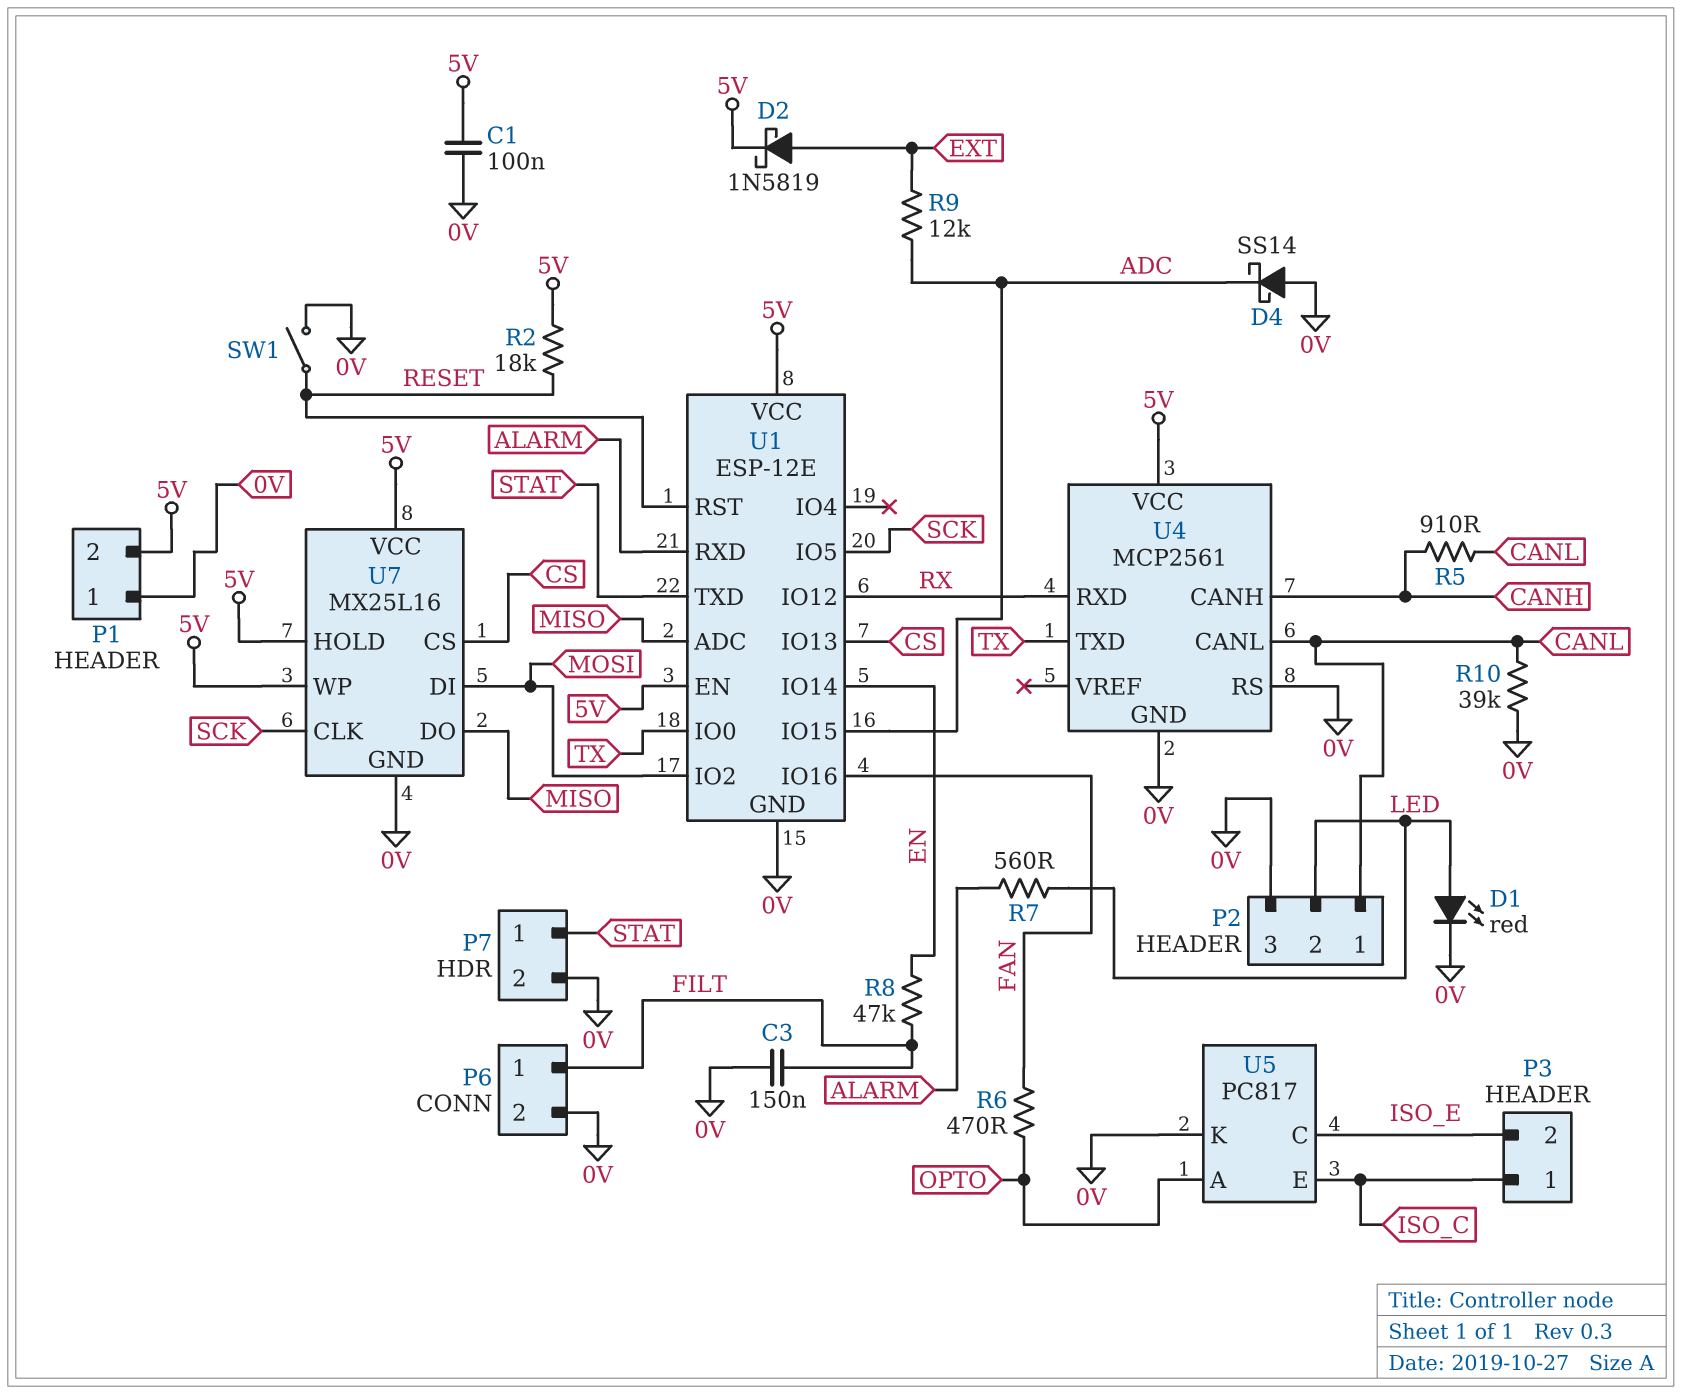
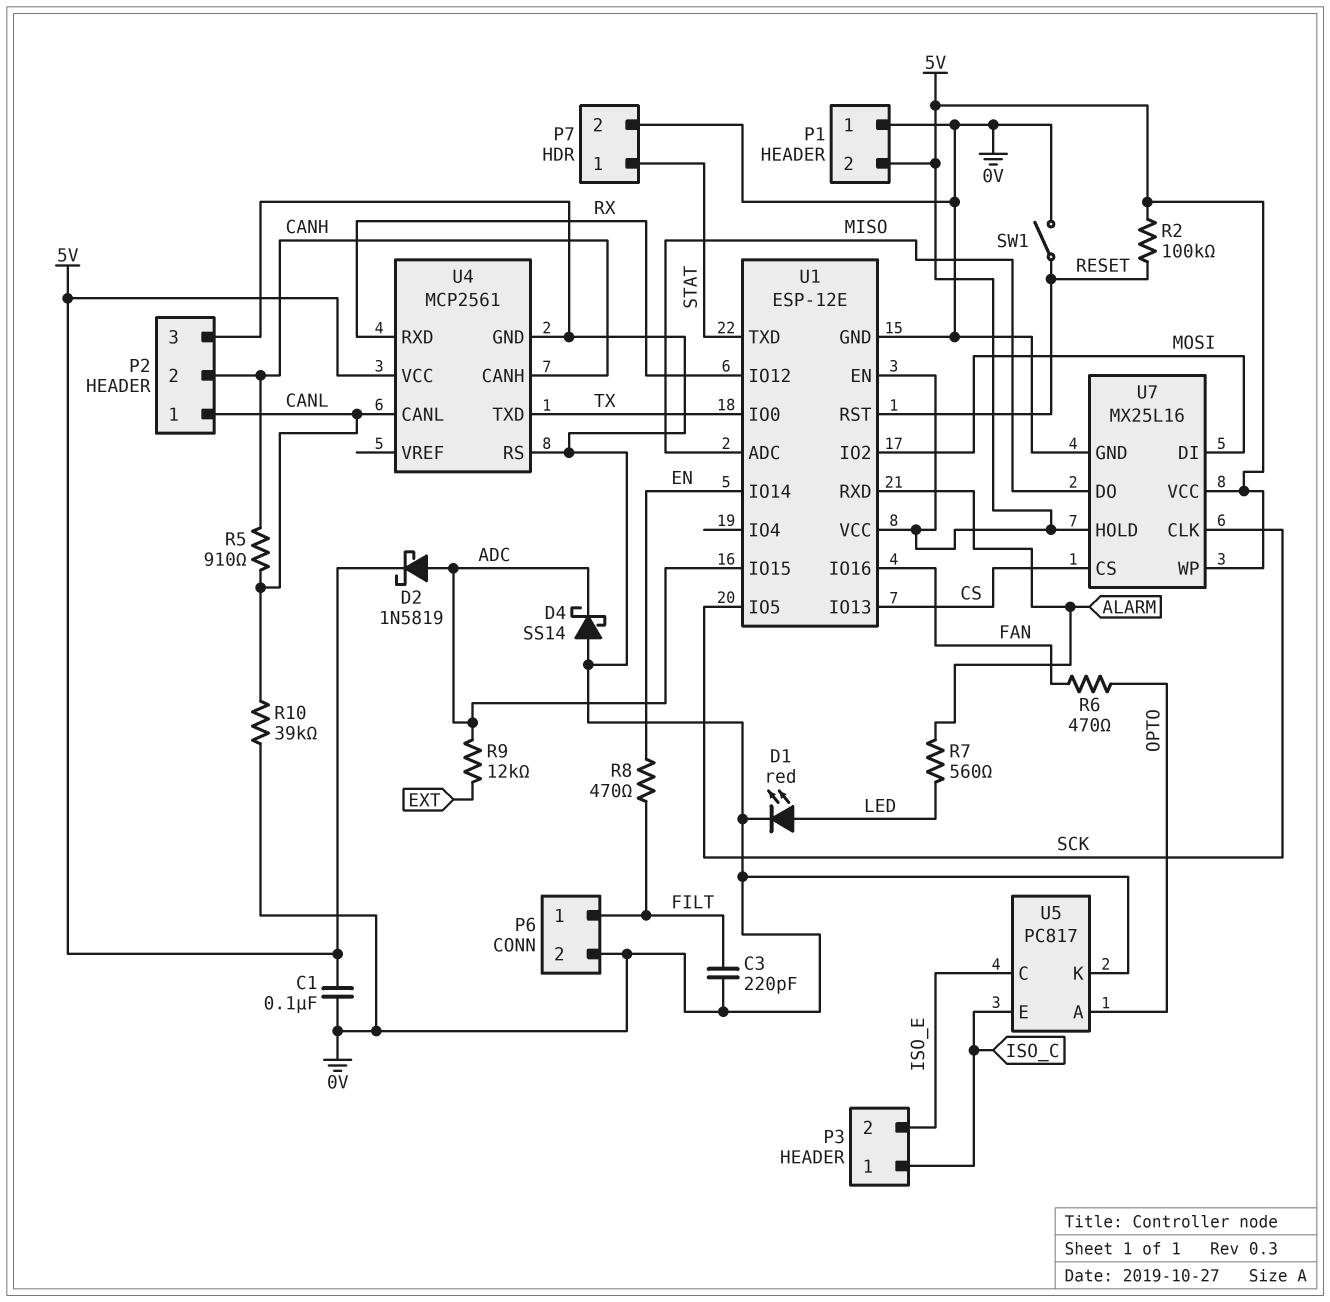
C3: 150nF (0V, FILT) -> 220pF (0V, FILT)
D2: schottky 1N5819 (A EXT, K 5V) -> schottky 1N5819 (A ADC, K 5V)
P2 pin 2: LED -> CANH
R2: 18k (5V, RESET) -> 100k (5V, RESET)
R8: 47k (EN, FILT) -> 470 (EN, FILT)

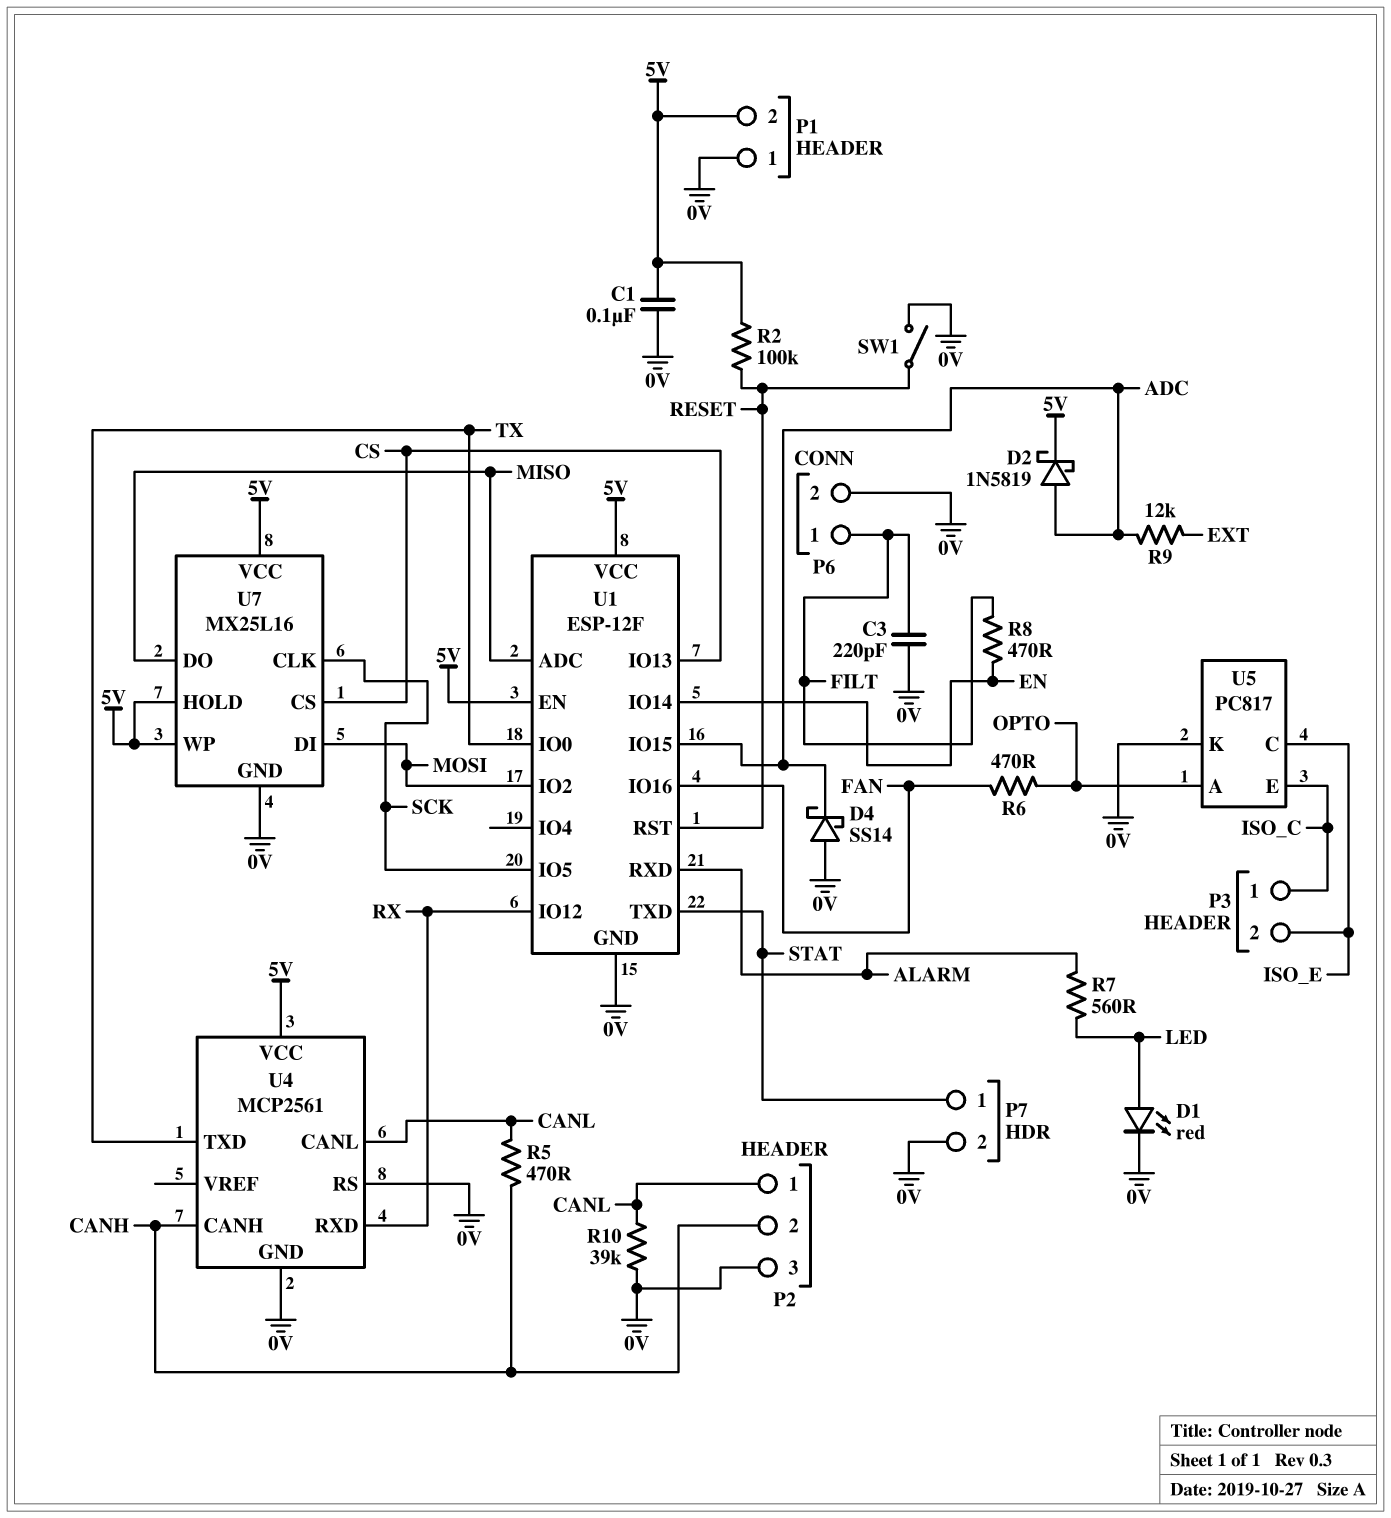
R5: 910 (CANH, CANL) -> 470 (CANH, CANL)
U1: ESP-12E -> ESP-12F

